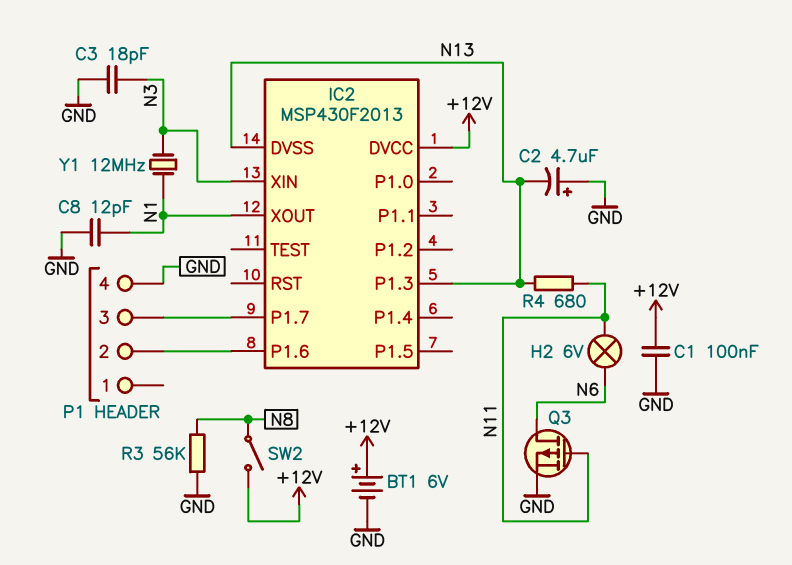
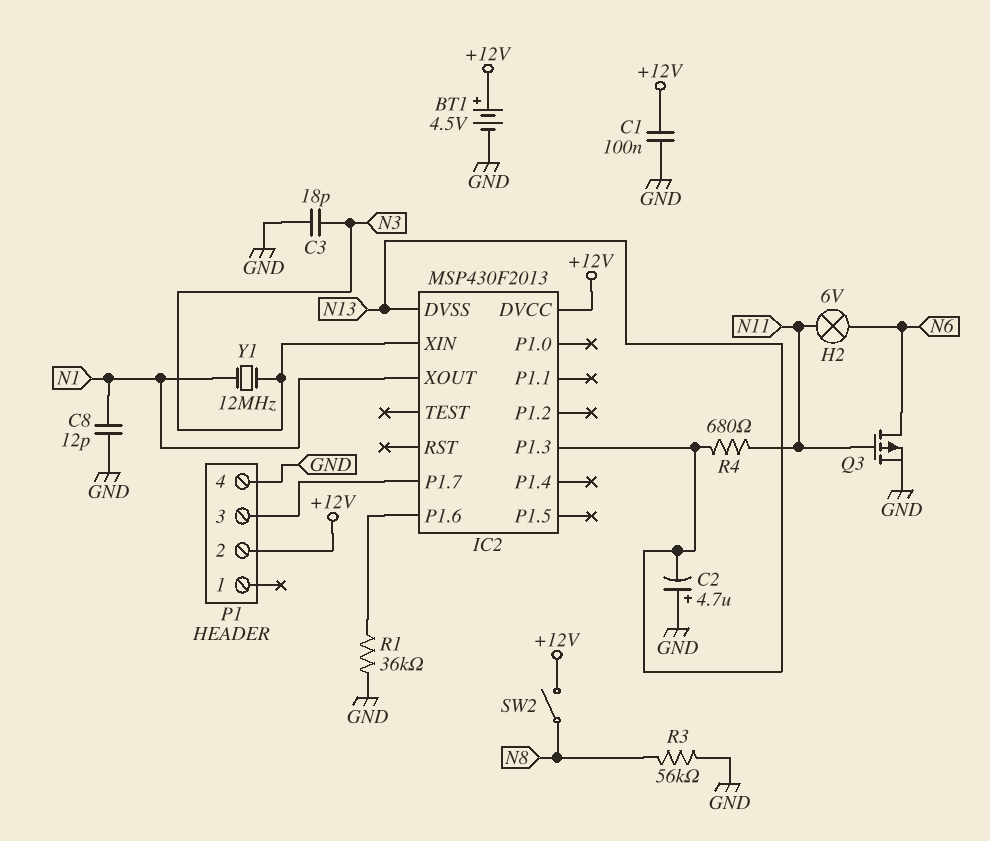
BT1: 6V (plus +12V, minus GND) -> 4.5V (plus +12V, minus GND)
P1 pin 2: IC2/P1.6 -> +12V
R1: none -> 36k (GND, IC2/P1.6)

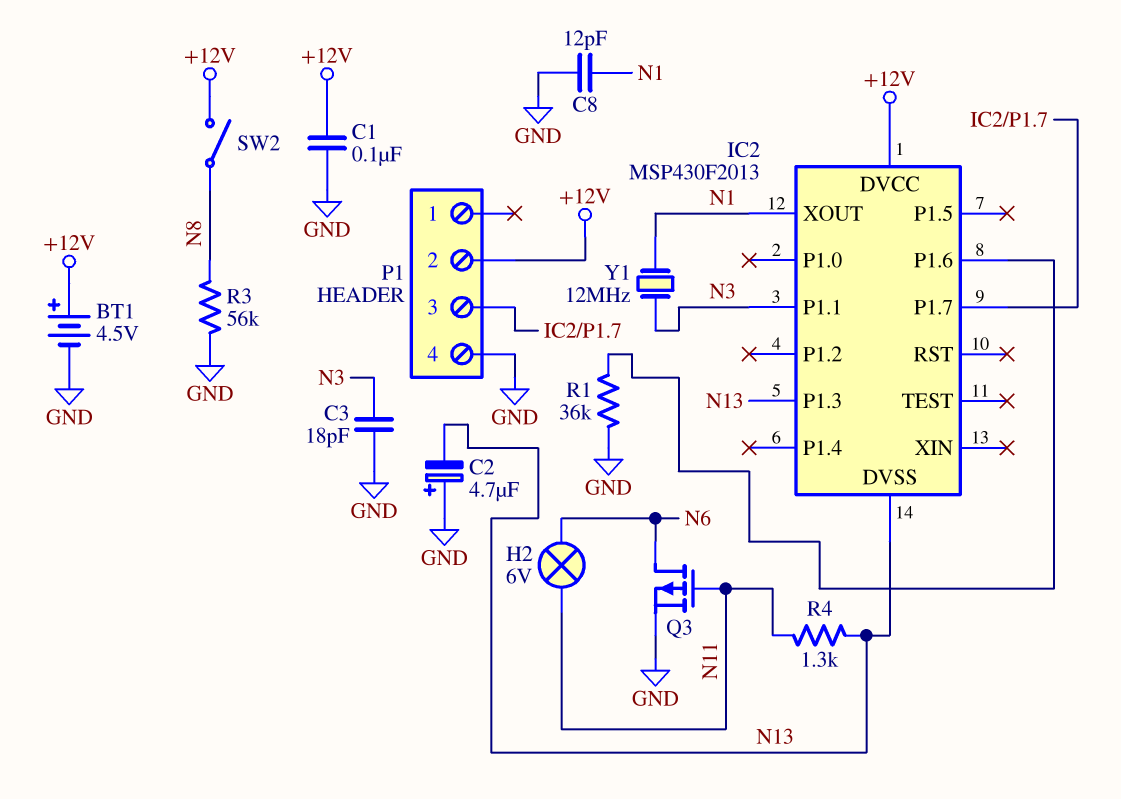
IC2 pin P1.1: none -> N3
IC2 pin XIN: N3 -> none
R4: 680 (N11, N13) -> 1.3k (N11, N13)

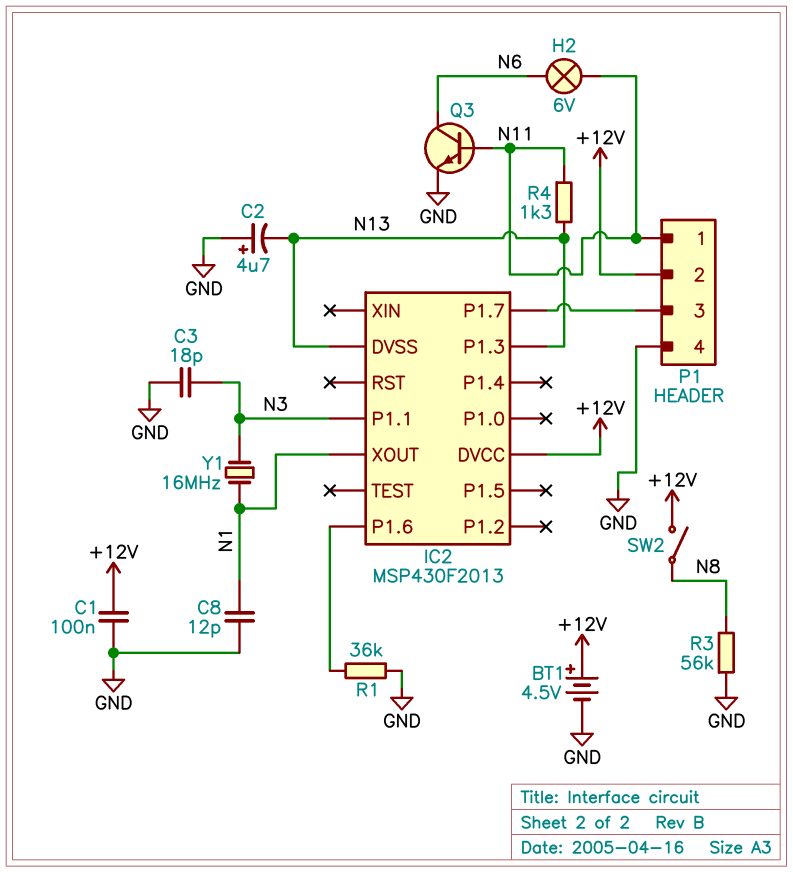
P1 pin 1: none -> N11
Q3: PMOS (G N11, D N6, S GND) -> NPN (B N11, C N6, E GND)
Y1: 12MHz (N1, N3) -> 16MHz (N1, N3)

